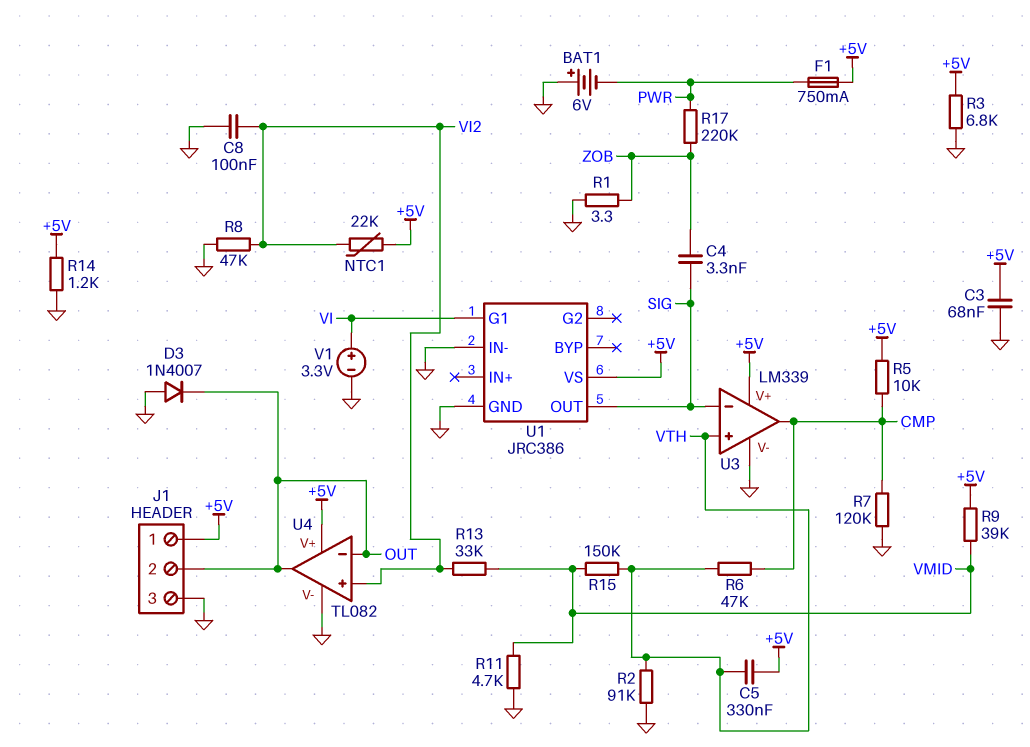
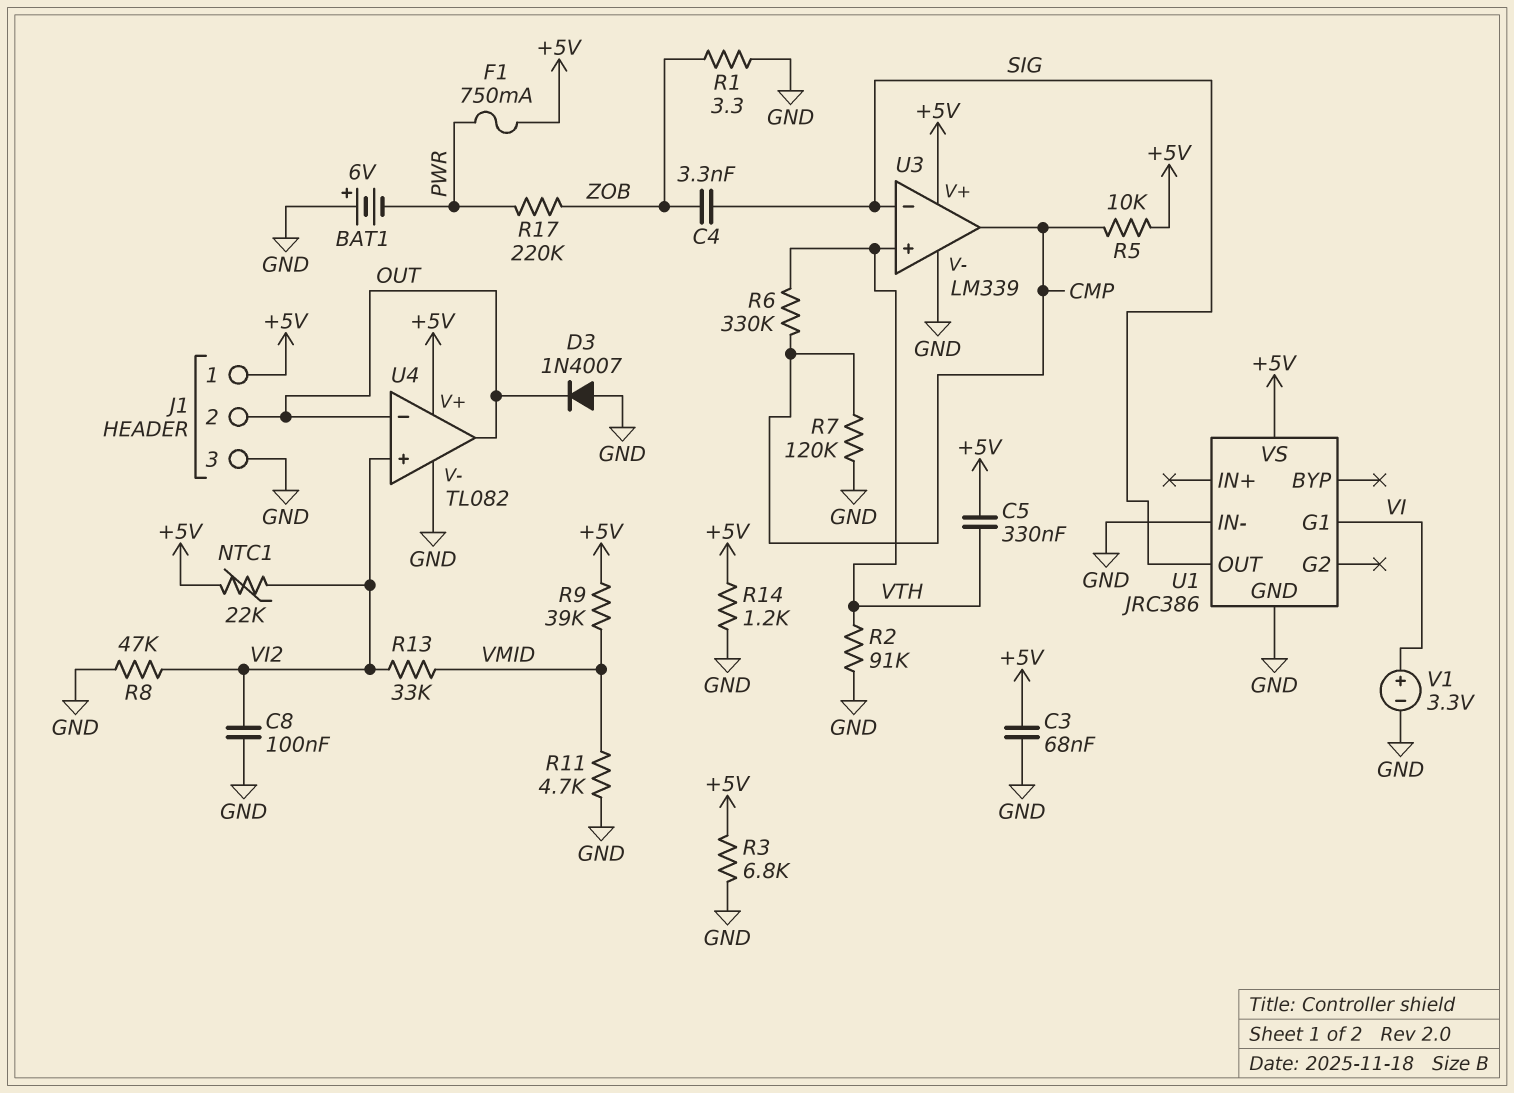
R6: 47k (CMP, VTH) -> 330k (CMP, VTH)
R15: 150k (VMID, VTH) -> none

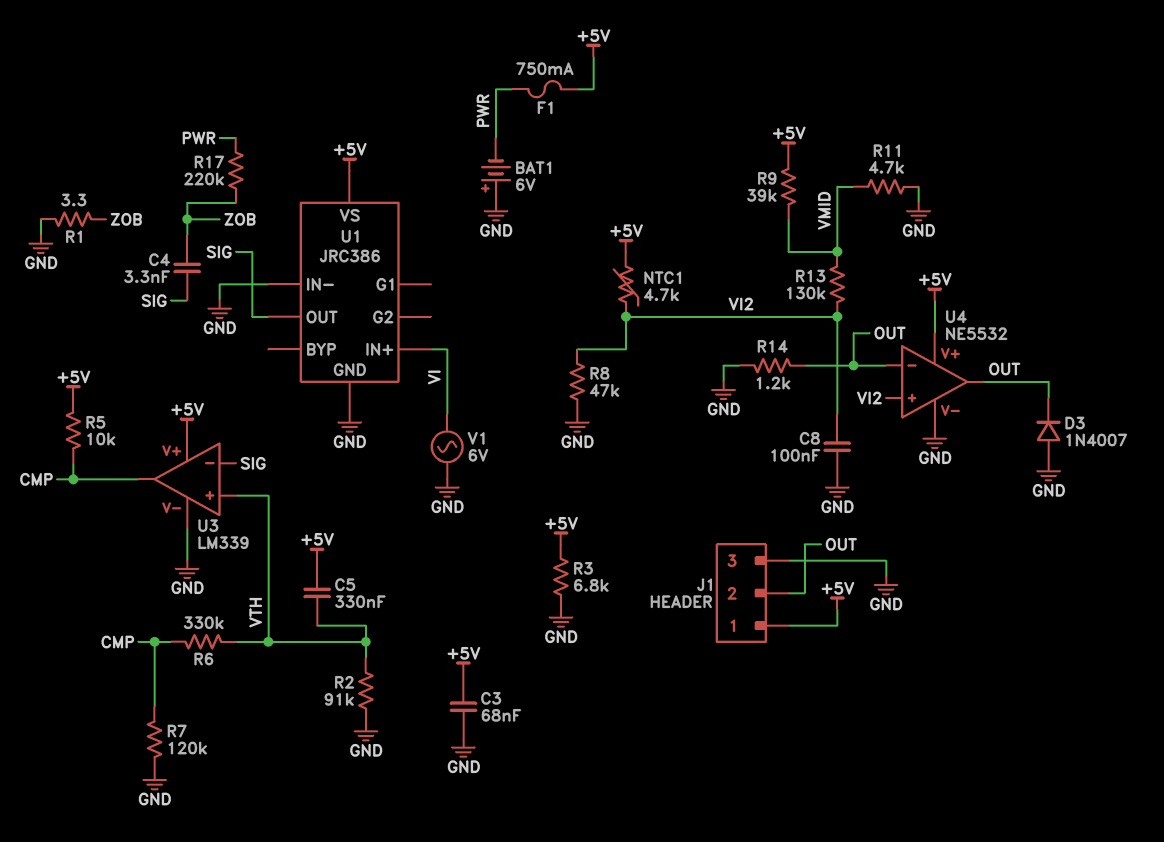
NTC1: 22k (+5V, VI2) -> 4.7k (+5V, VI2)
R13: 33k (VI2, VMID) -> 130k (VI2, VMID)
R14: 1.2k (+5V, GND) -> 1.2k (GND, OUT)
U1 pin G1: VI -> none
U1 pin IN+: none -> VI
U4: TL082 -> NE5532
V1: 3.3V (plus VI, minus GND) -> AC 6V (GND, VI)

